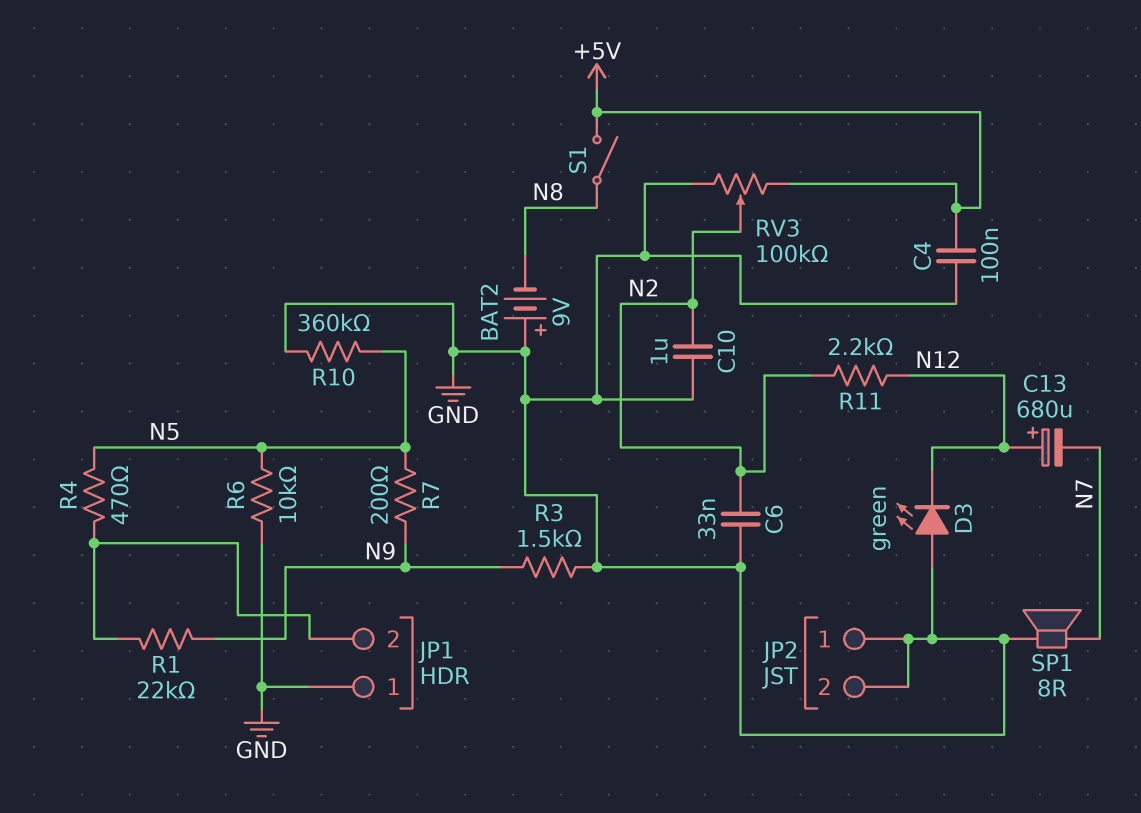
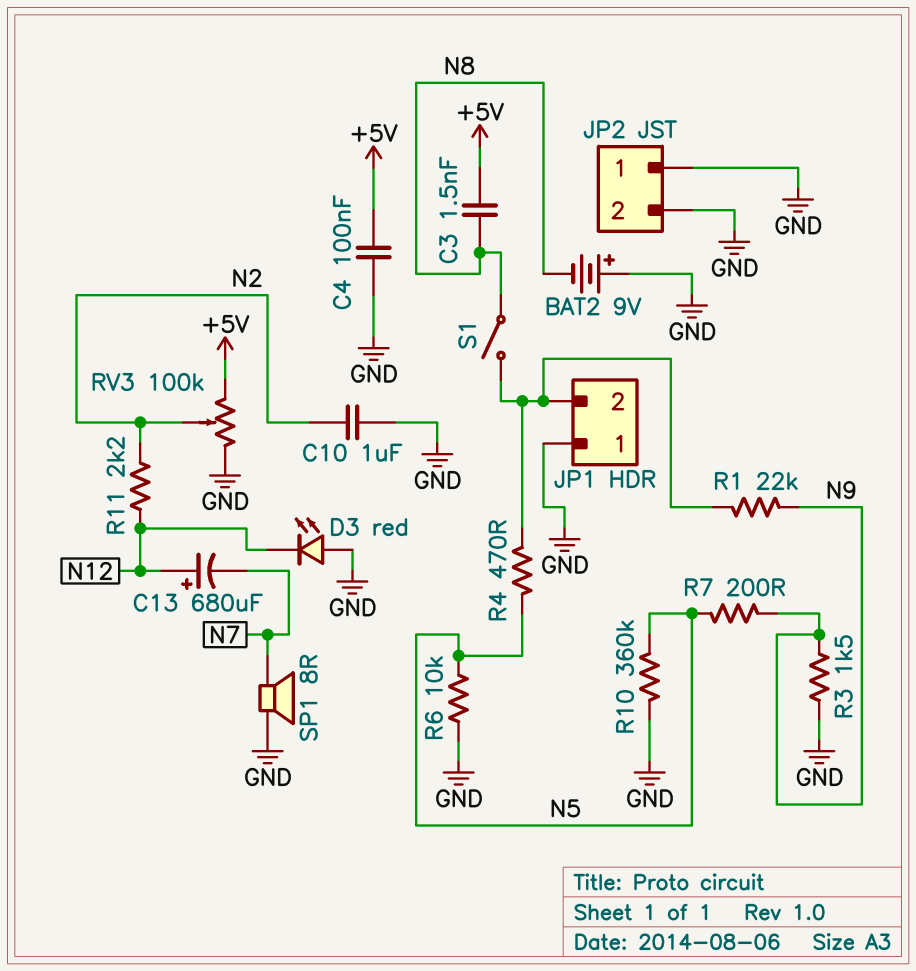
C3: none -> 1.5nF (+5V, N8)
C6: 33nF (GND, N2) -> none
D3: LED green (A GND, K N12) -> LED red (A GND, K N12)
S1: switch (+5V, N8) -> switch (JP1/2, N8)

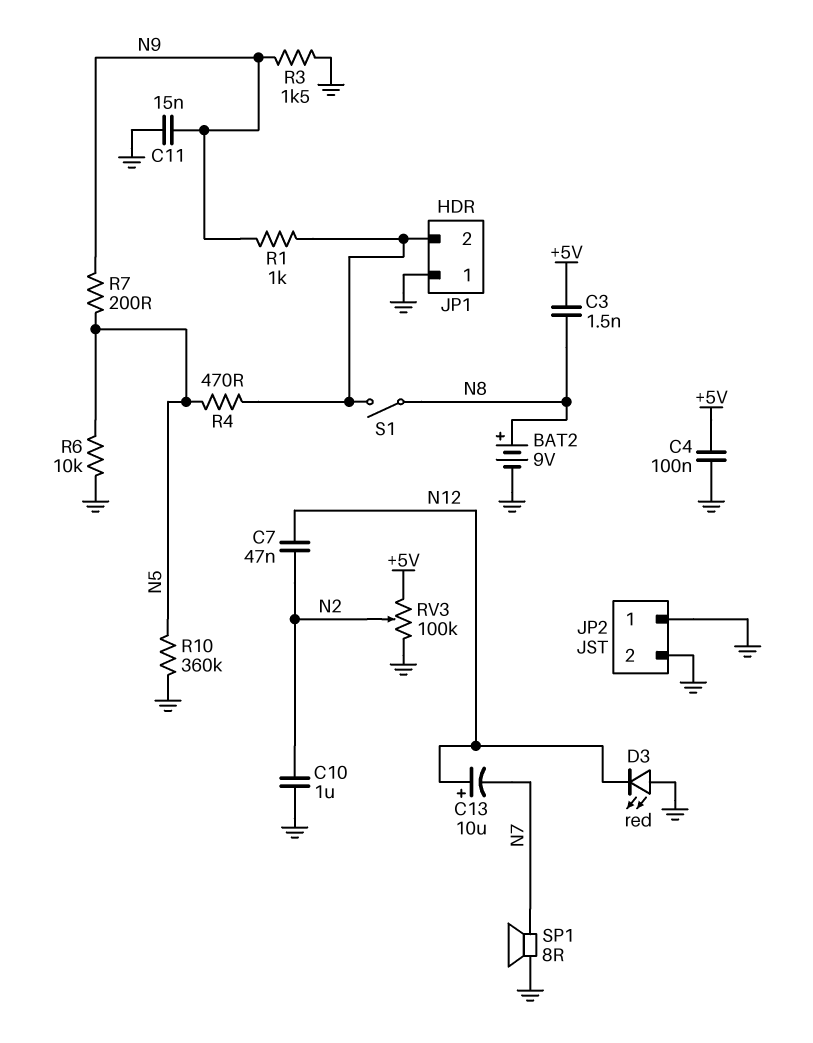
BAT2: 9V (plus GND, minus N8) -> 9V (plus N8, minus GND)
C7: none -> 47nF (N2, N12)
C11: none -> 15nF (GND, N9)
C13: 680uF (plus N12, minus N7) -> 10uF (plus N12, minus N7)
R1: 22k (JP1/2, N9) -> 1k (JP1/2, N9)
R11: 2.2k (N2, N12) -> none

